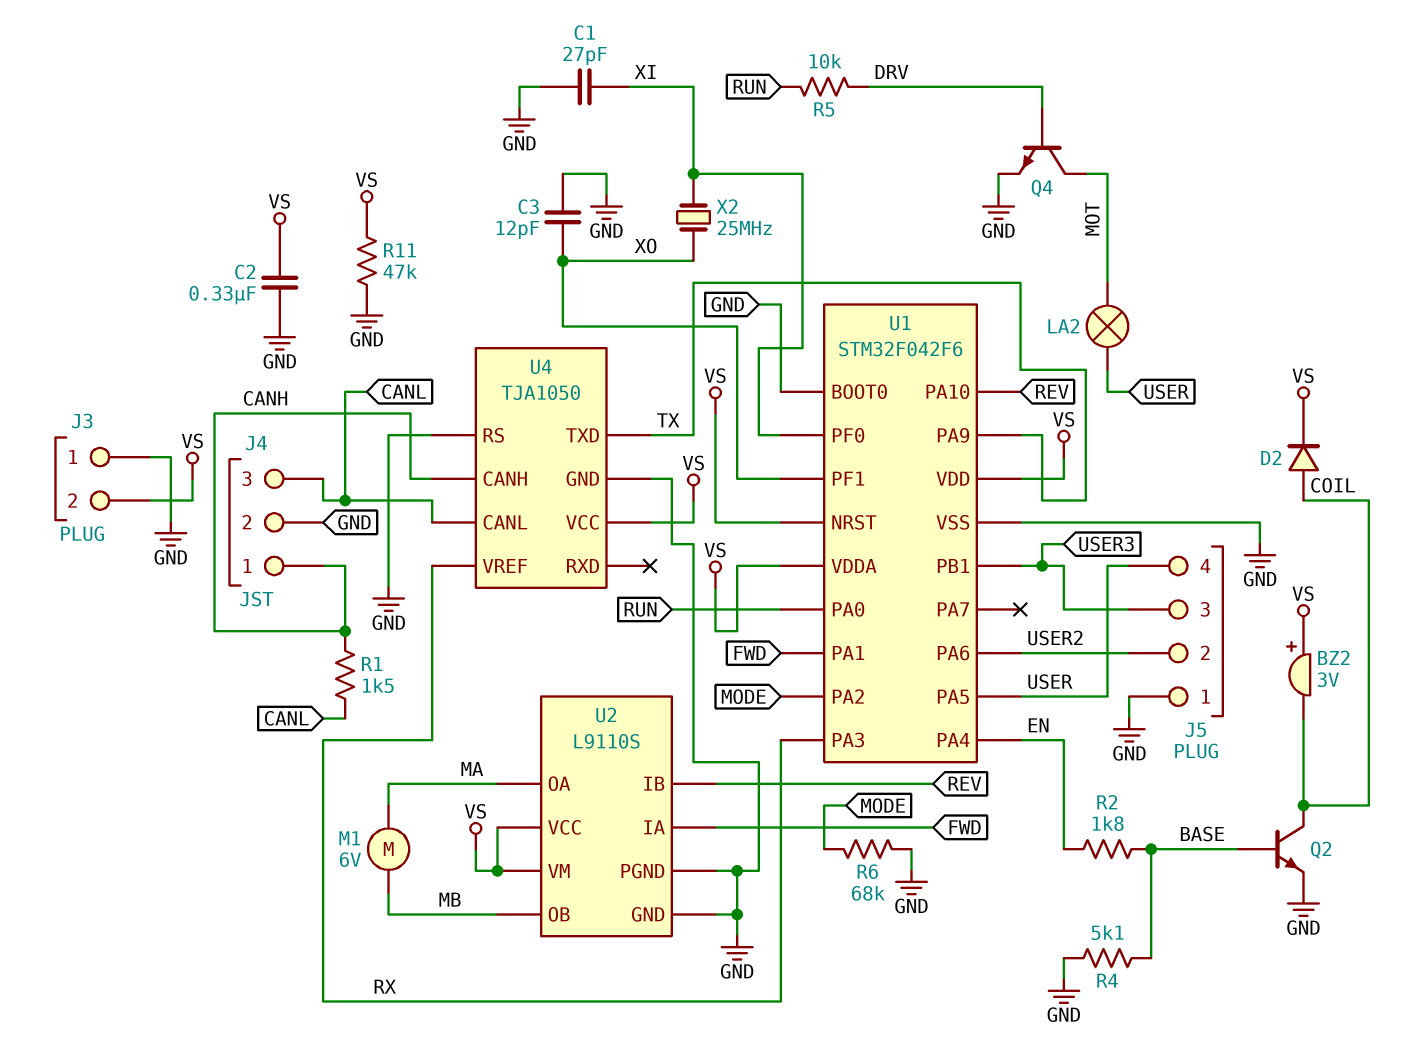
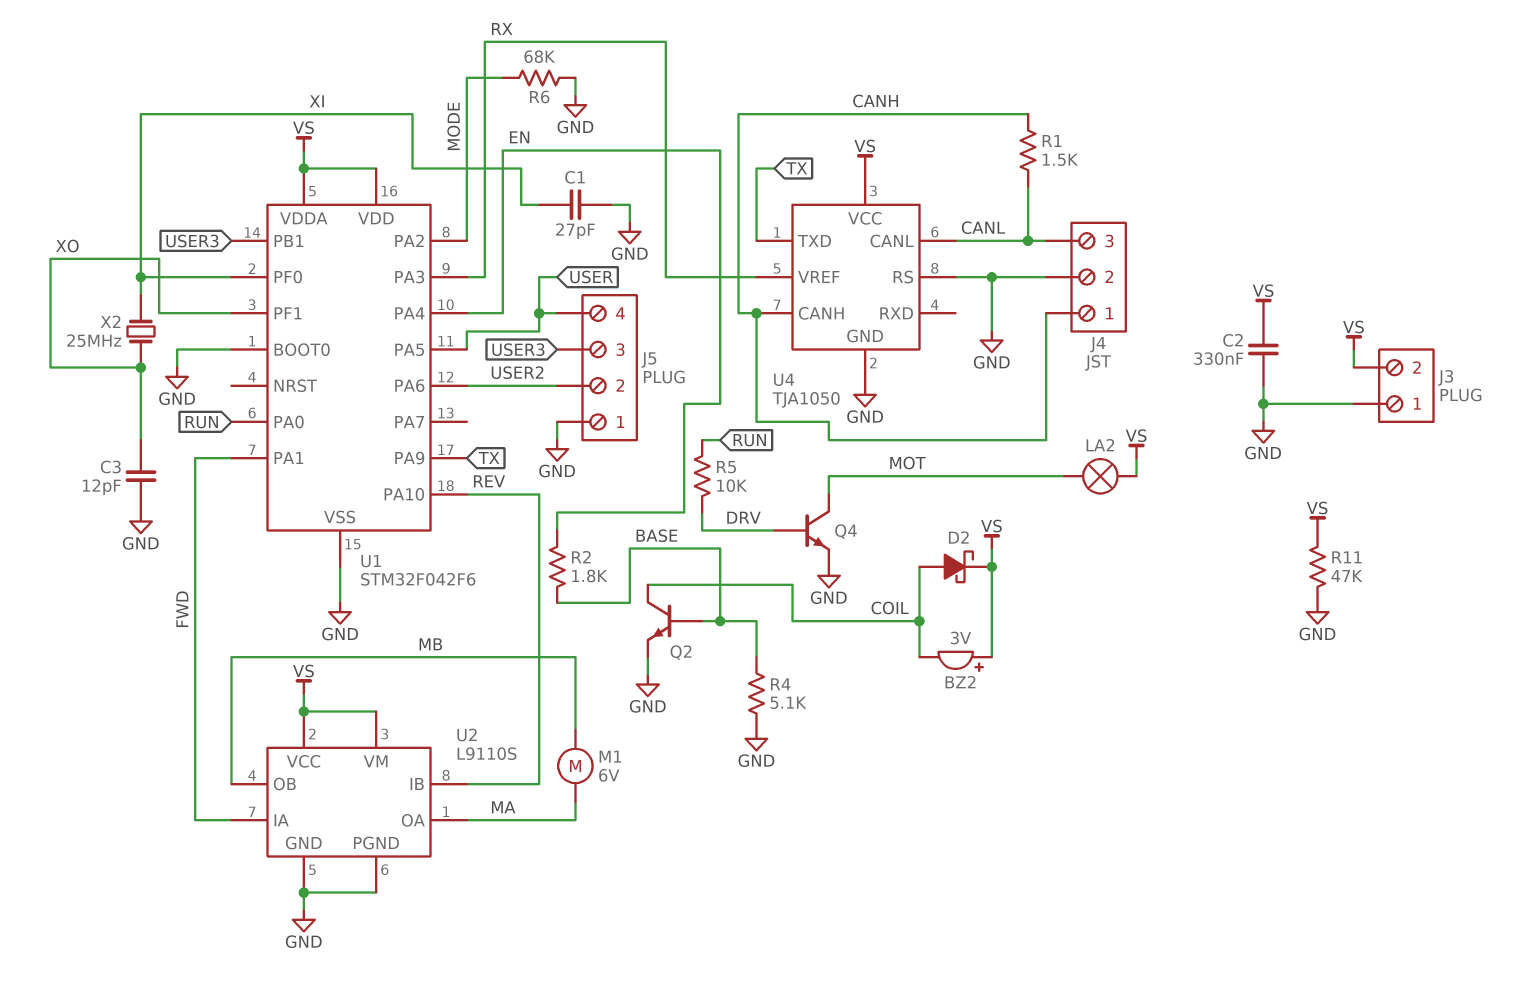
D2: diode (A COIL, K VS) -> schottky (A COIL, K VS)
LA2: lamp (MOT, USER) -> lamp (MOT, VS)
U1 pin NRST: VS -> none

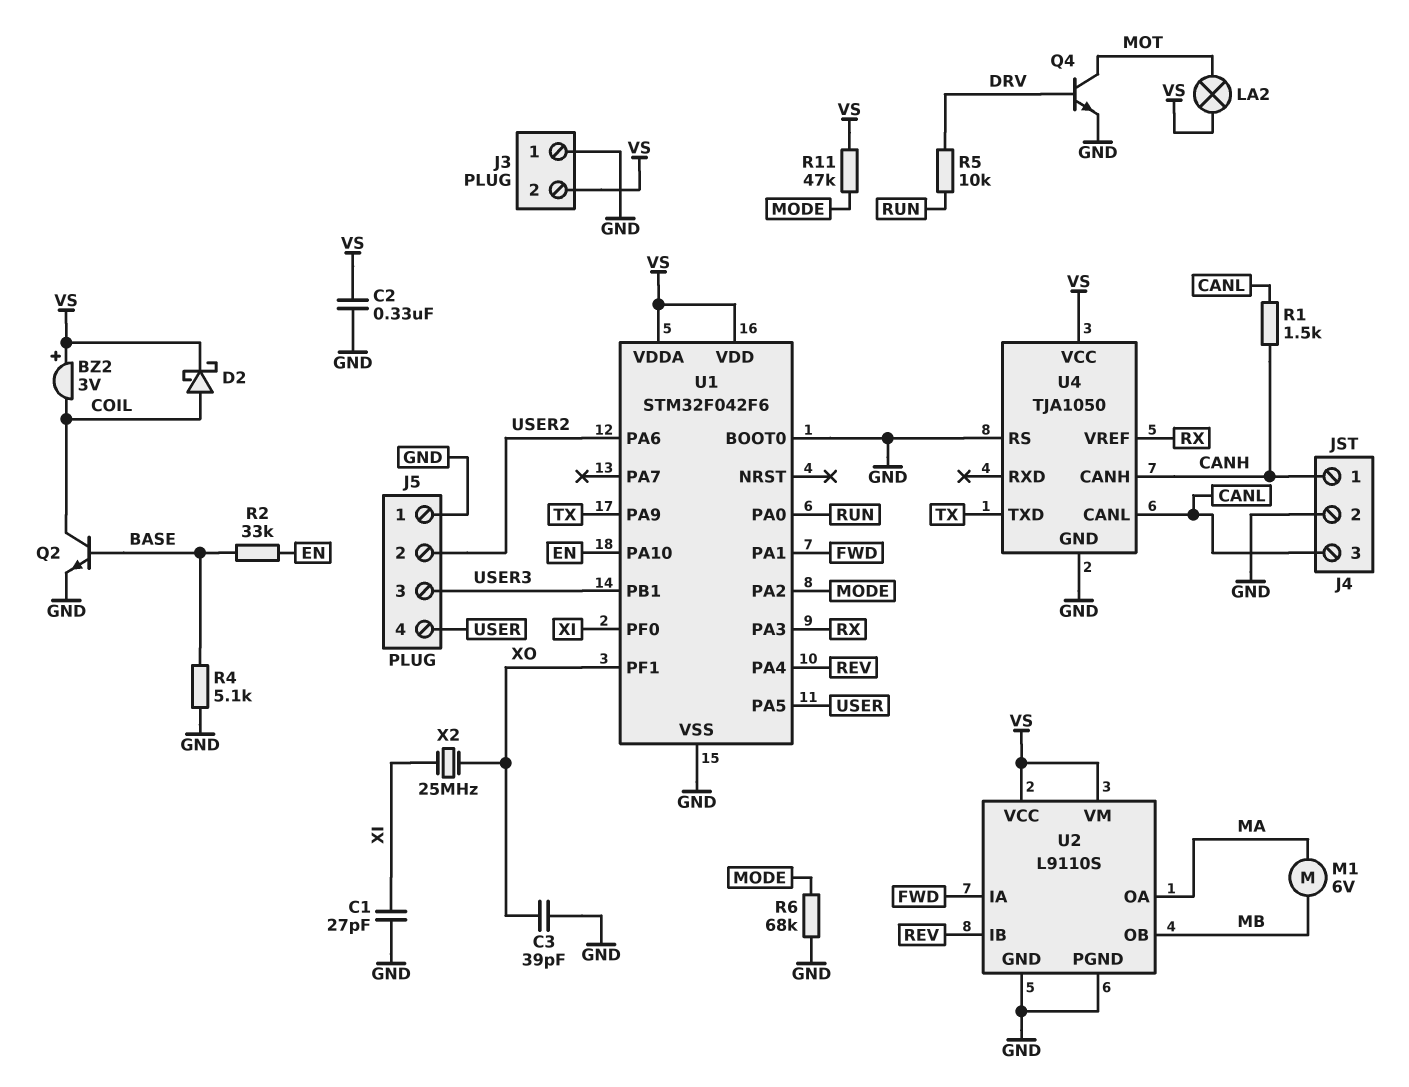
C3: 12pF (GND, XO) -> 39pF (GND, XO)
R2: 1.8k (BASE, EN) -> 33k (BASE, EN)
R11: 47k (GND, VS) -> 47k (MODE, VS)
U1 pin PA4: EN -> REV
U1 pin PA10: REV -> EN

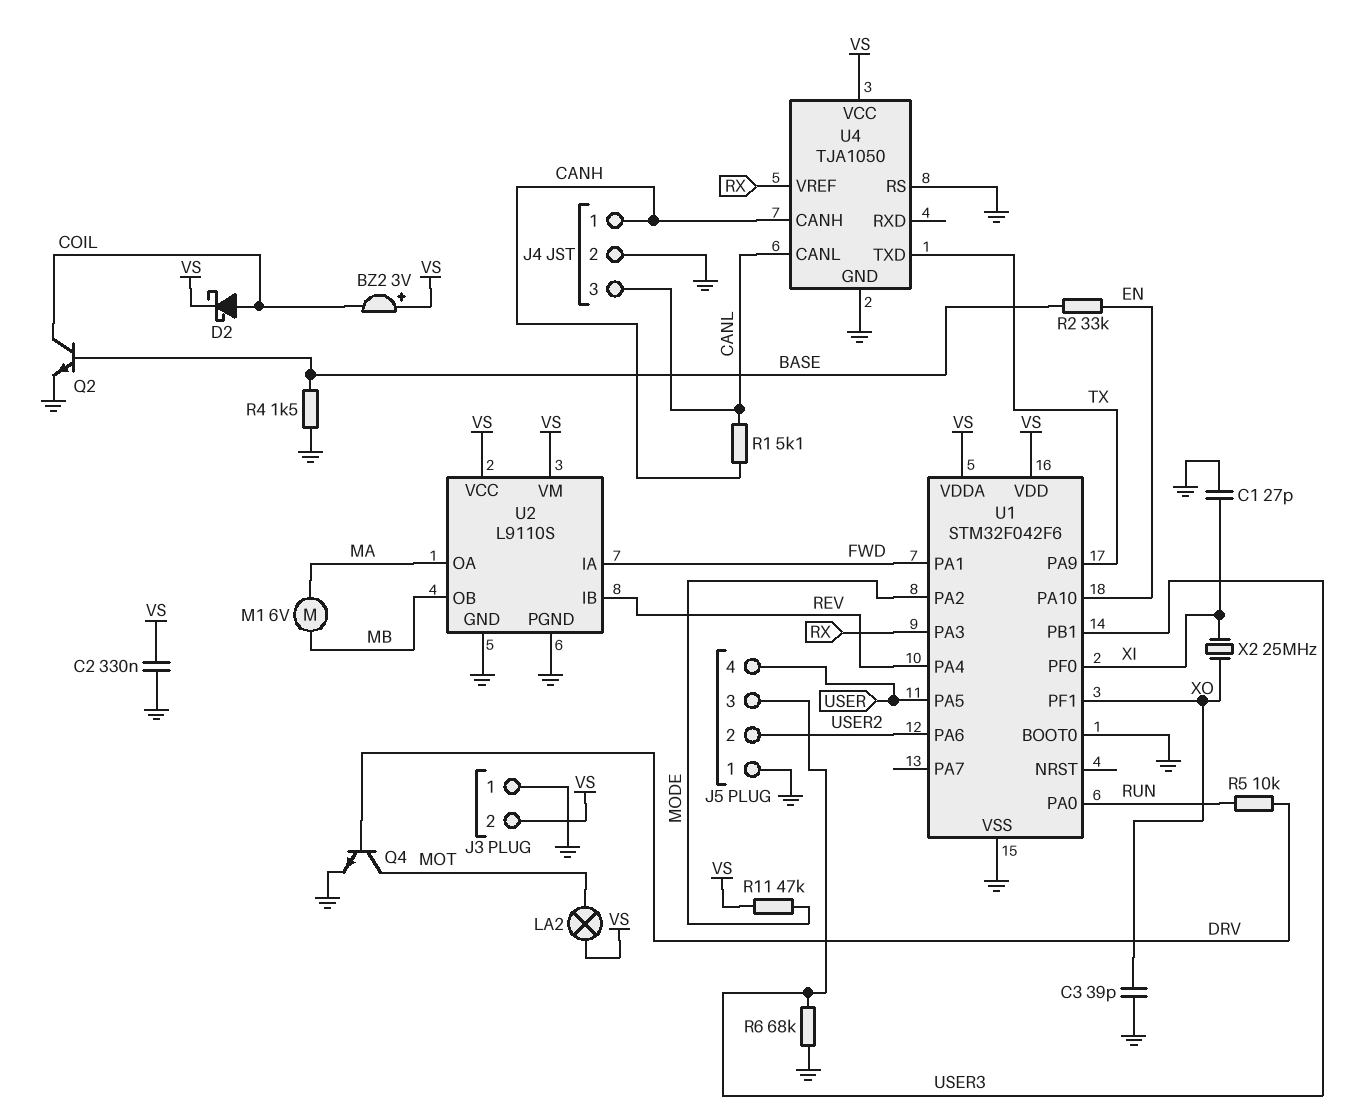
R1: 1.5k (CANH, CANL) -> 5.1k (CANH, CANL)
R4: 5.1k (BASE, GND) -> 1.5k (BASE, GND)
R6: 68k (GND, MODE) -> 68k (GND, USER3)

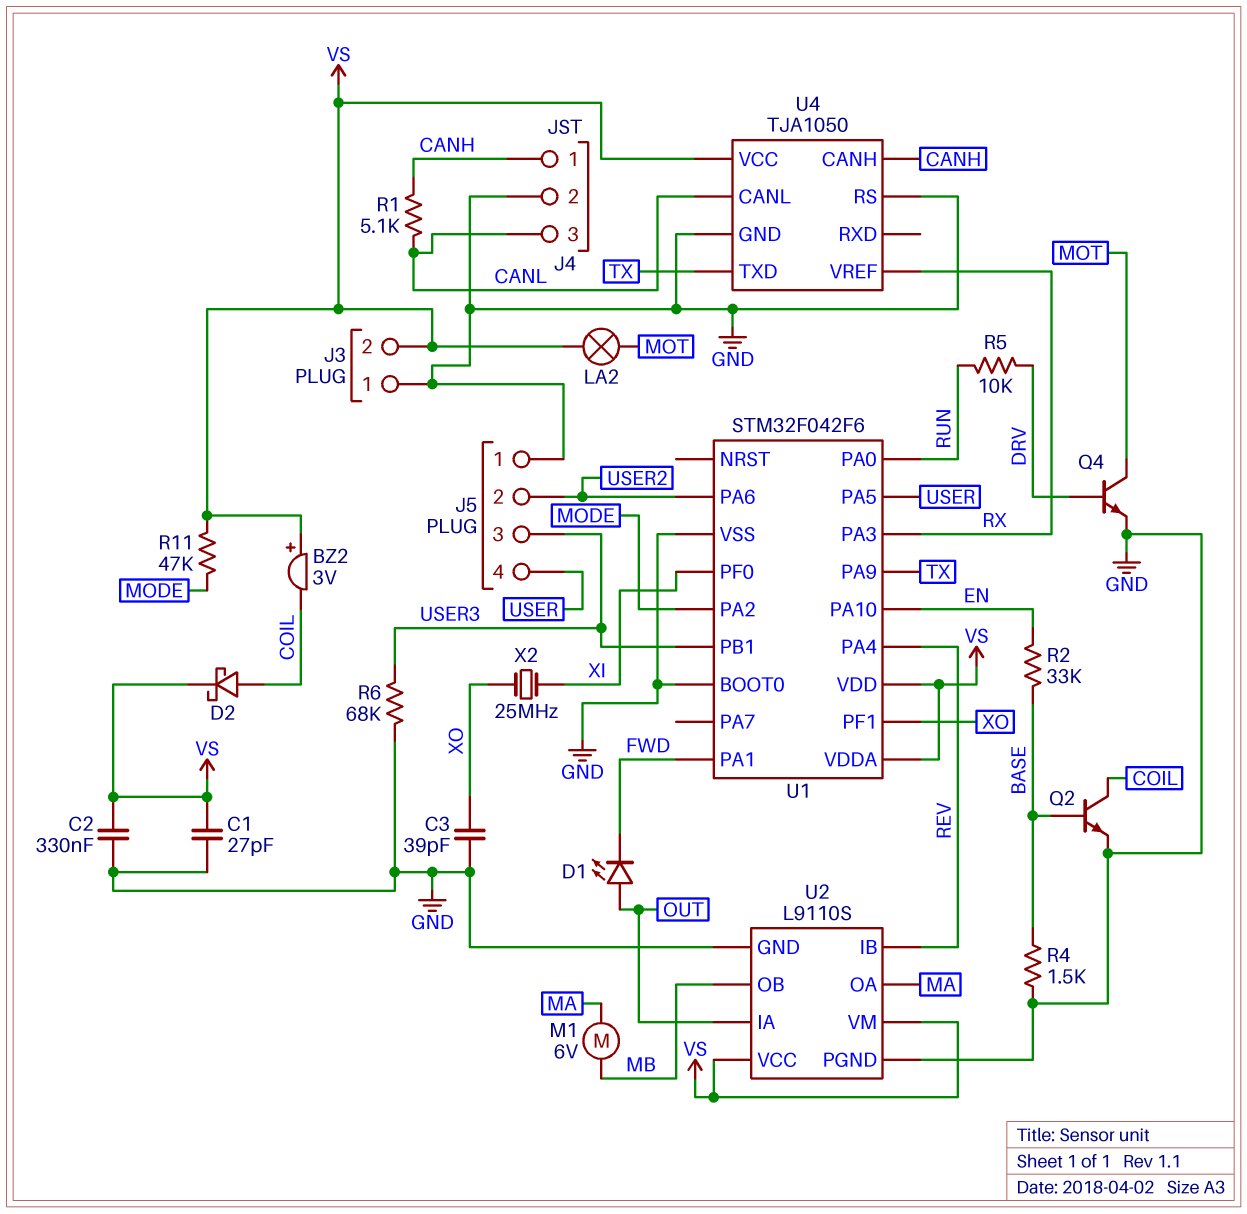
C1: 27pF (GND, XI) -> 27pF (GND, VS)
D1: none -> LED (A OUT, K FWD)
U2 pin IA: FWD -> OUT

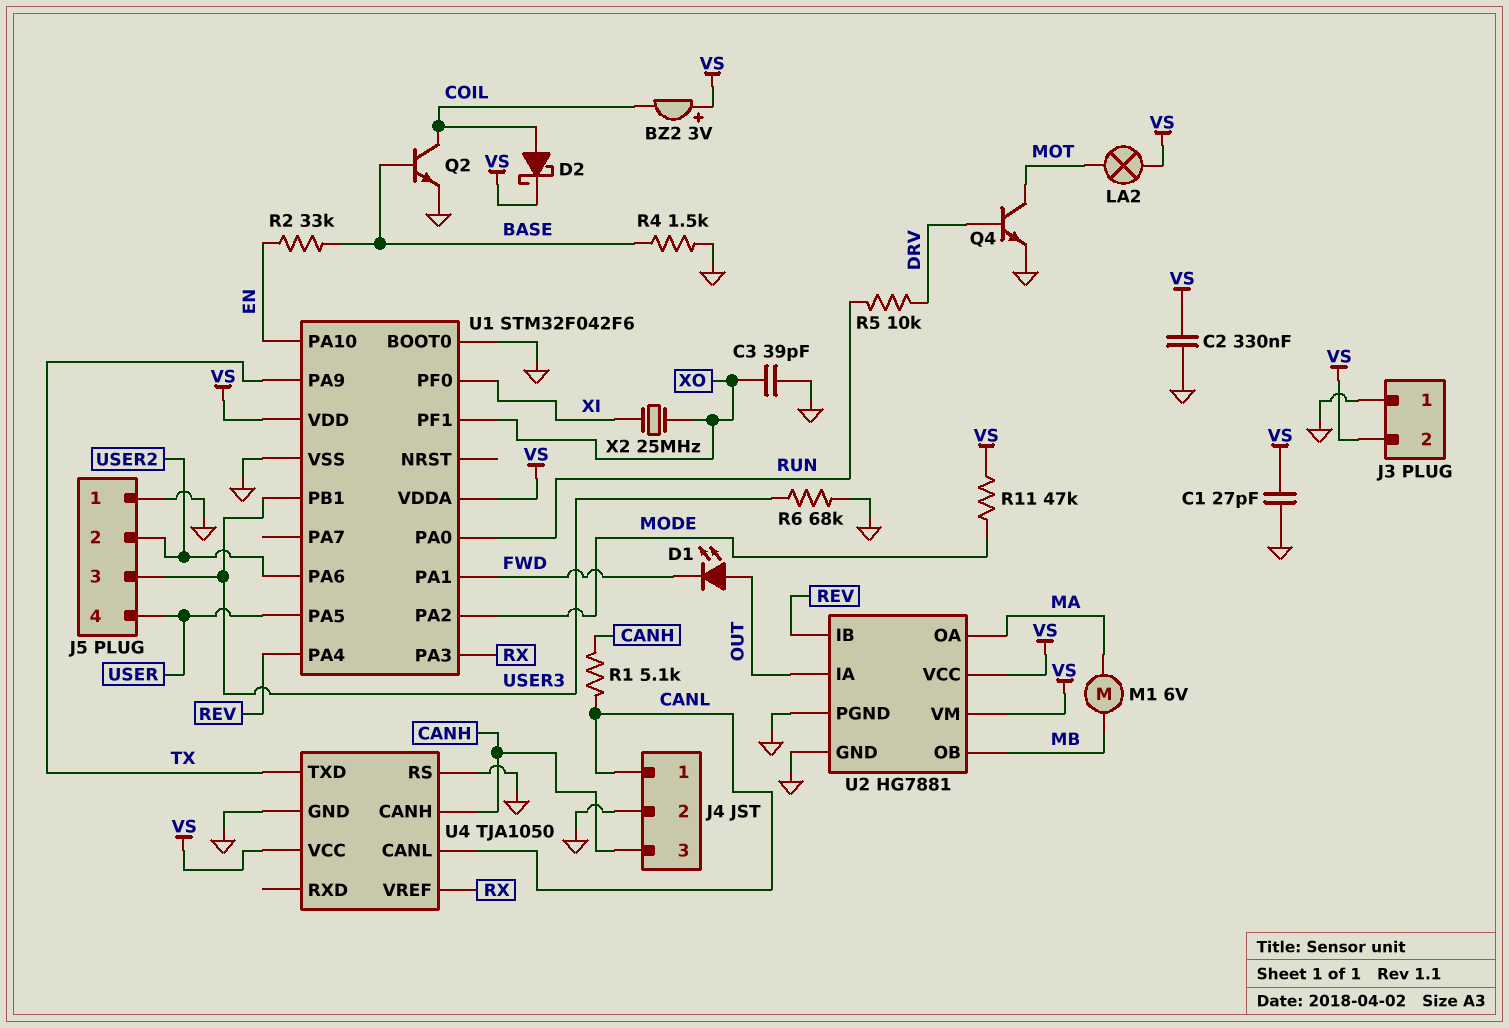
J4 pin 1: CANH -> CANL
J4 pin 3: CANL -> CANH
U2: L9110S -> HG7881

